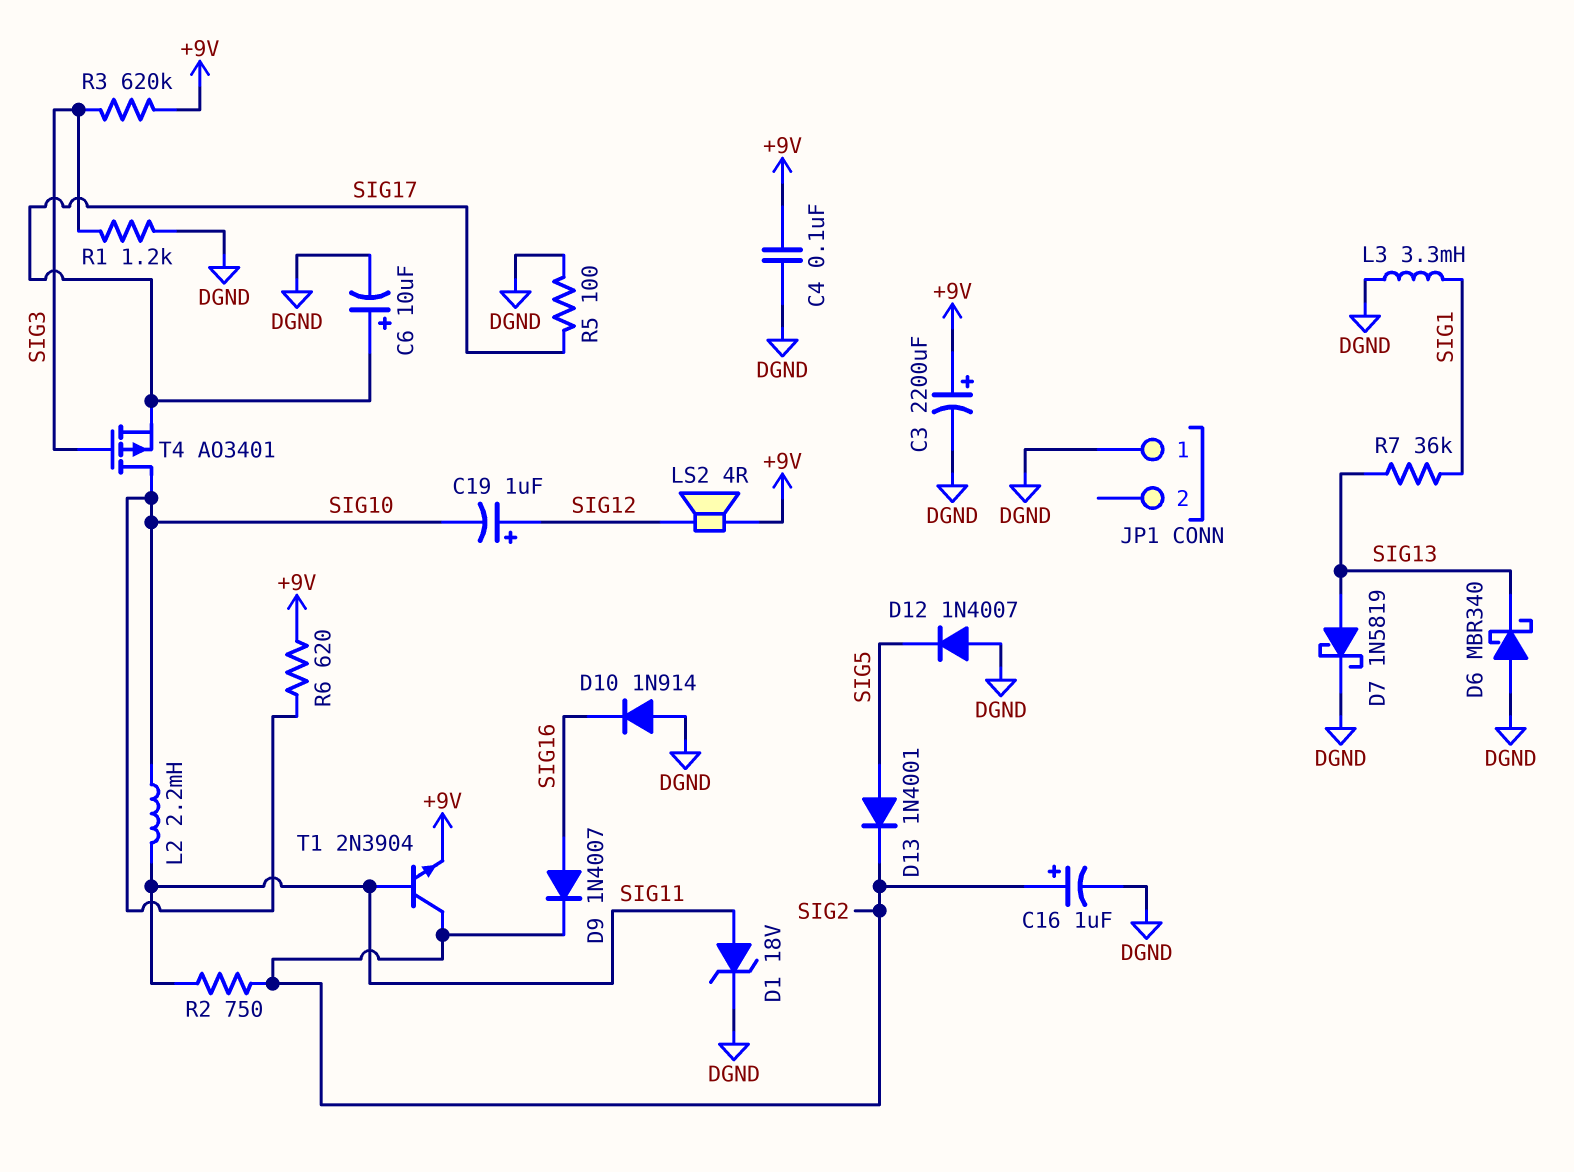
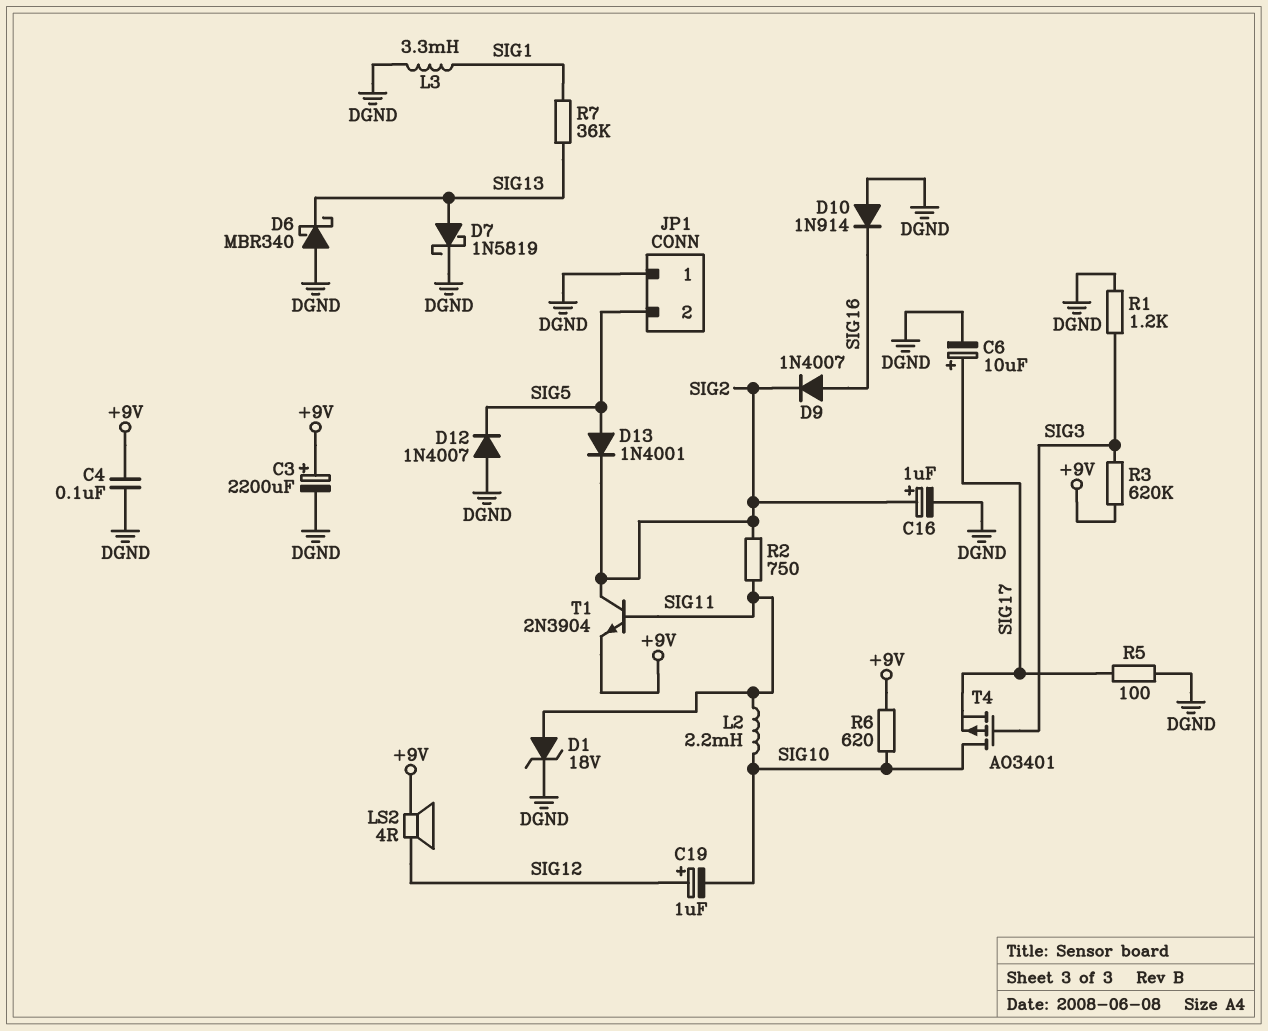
JP1 pin 2: none -> SIG5

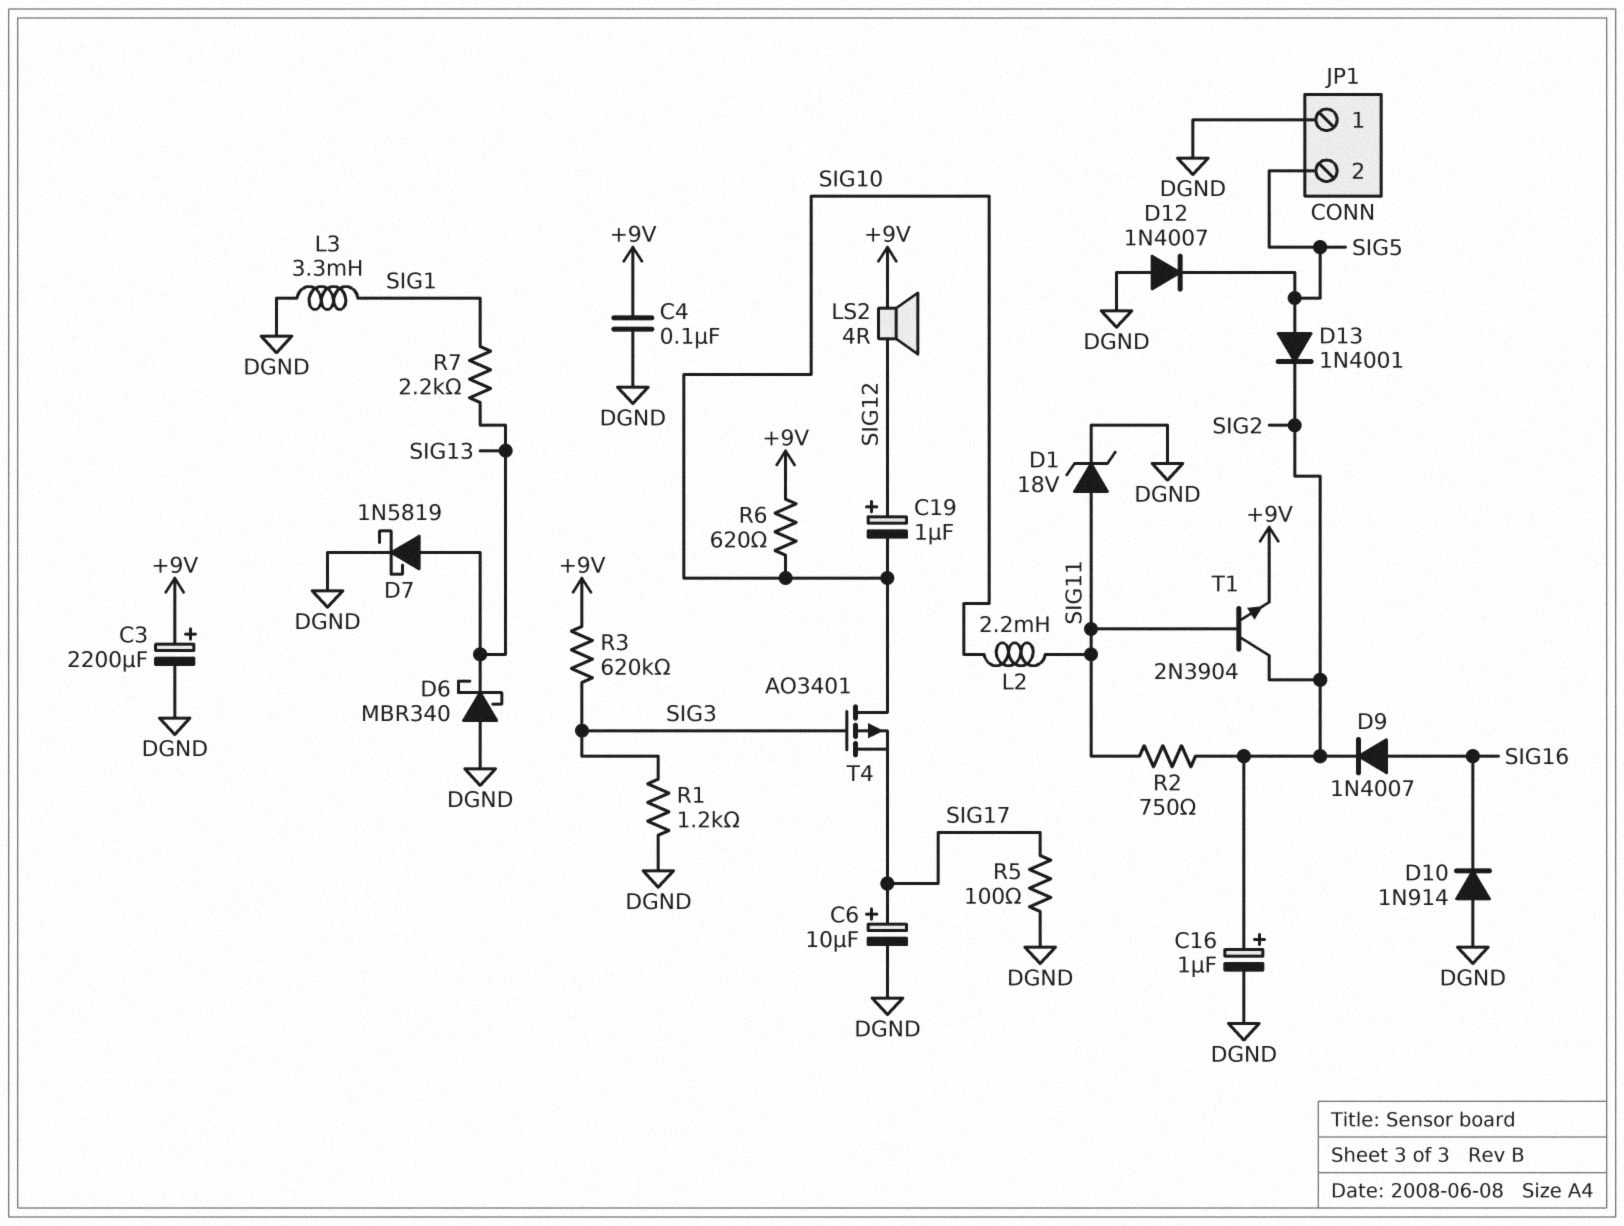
R7: 36k (SIG1, SIG13) -> 2.2k (SIG1, SIG13)

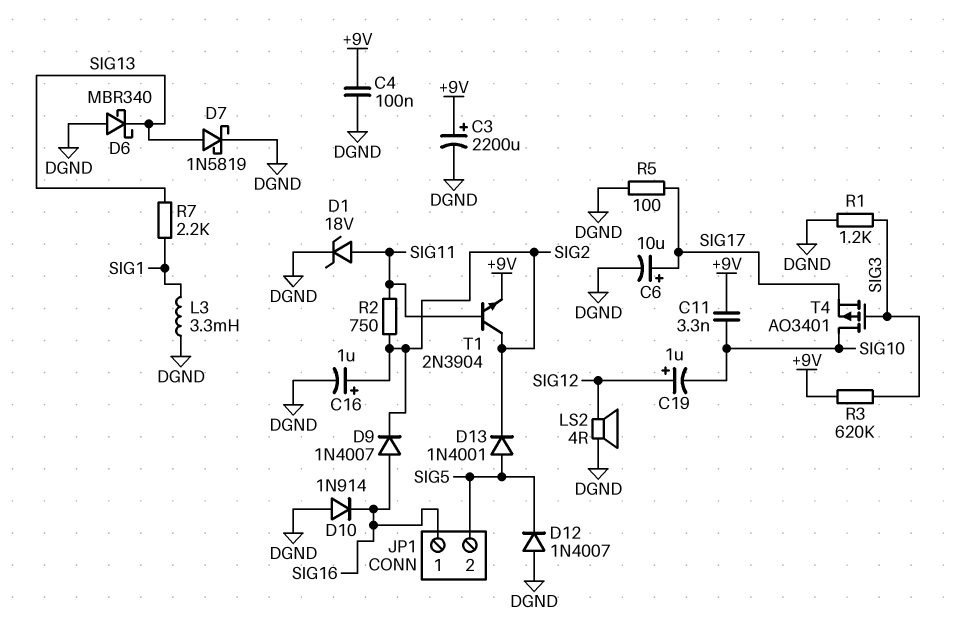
C11: none -> 3.3nF (+9V, SIG10)
JP1 pin 1: DGND -> SIG16
L2: 2.2mH (SIG10, SIG11) -> none
LS2: speaker 4R (+9V, SIG12) -> speaker 4R (DGND, SIG12)
R6: 620 (+9V, SIG10) -> none

